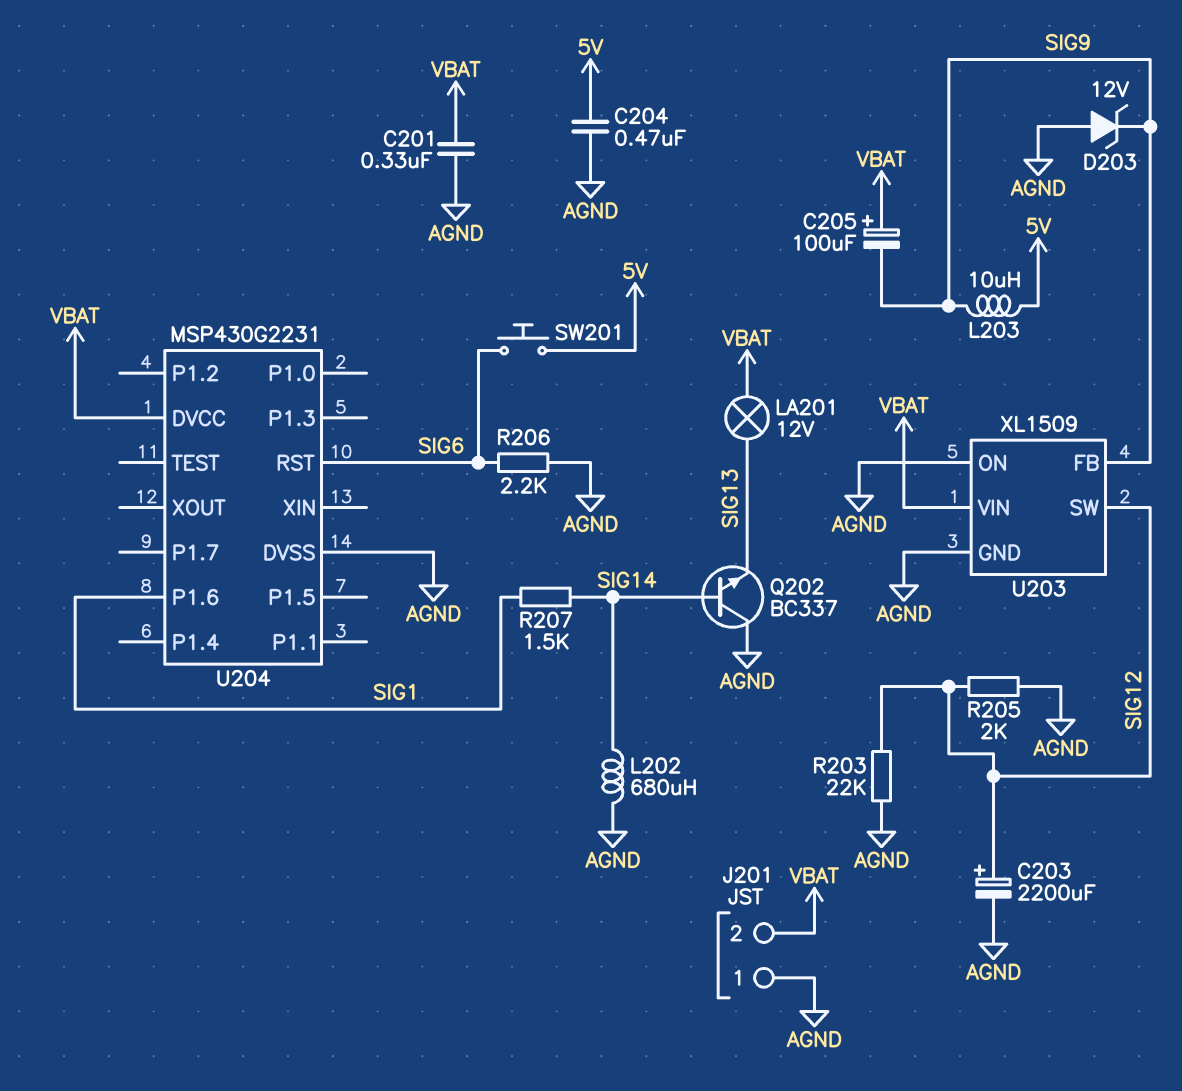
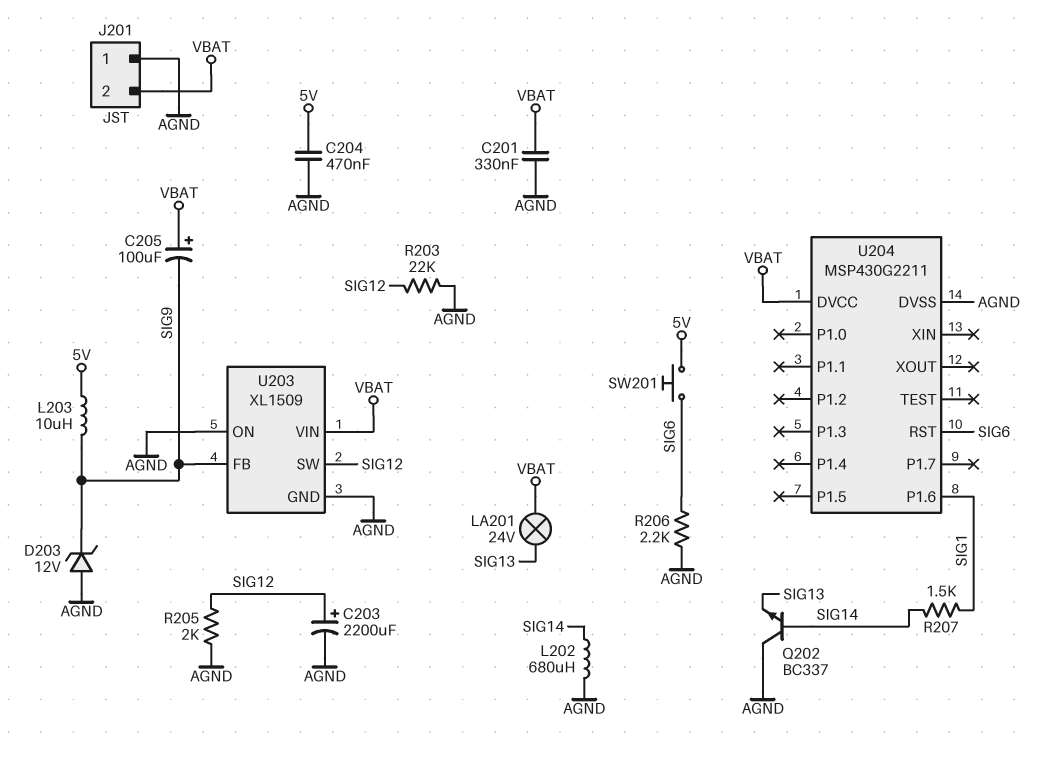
LA201: lamp 12V (SIG13, VBAT) -> lamp 24V (SIG13, VBAT)
U204: MSP430G2231 -> MSP430G2211

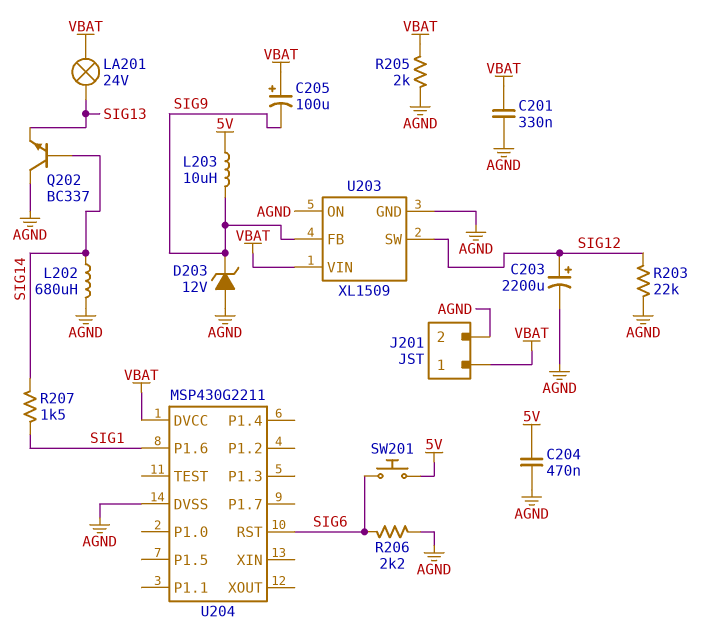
J201 pin 1: AGND -> VBAT
J201 pin 2: VBAT -> AGND
R205: 2k (AGND, SIG12) -> 2k (AGND, VBAT)

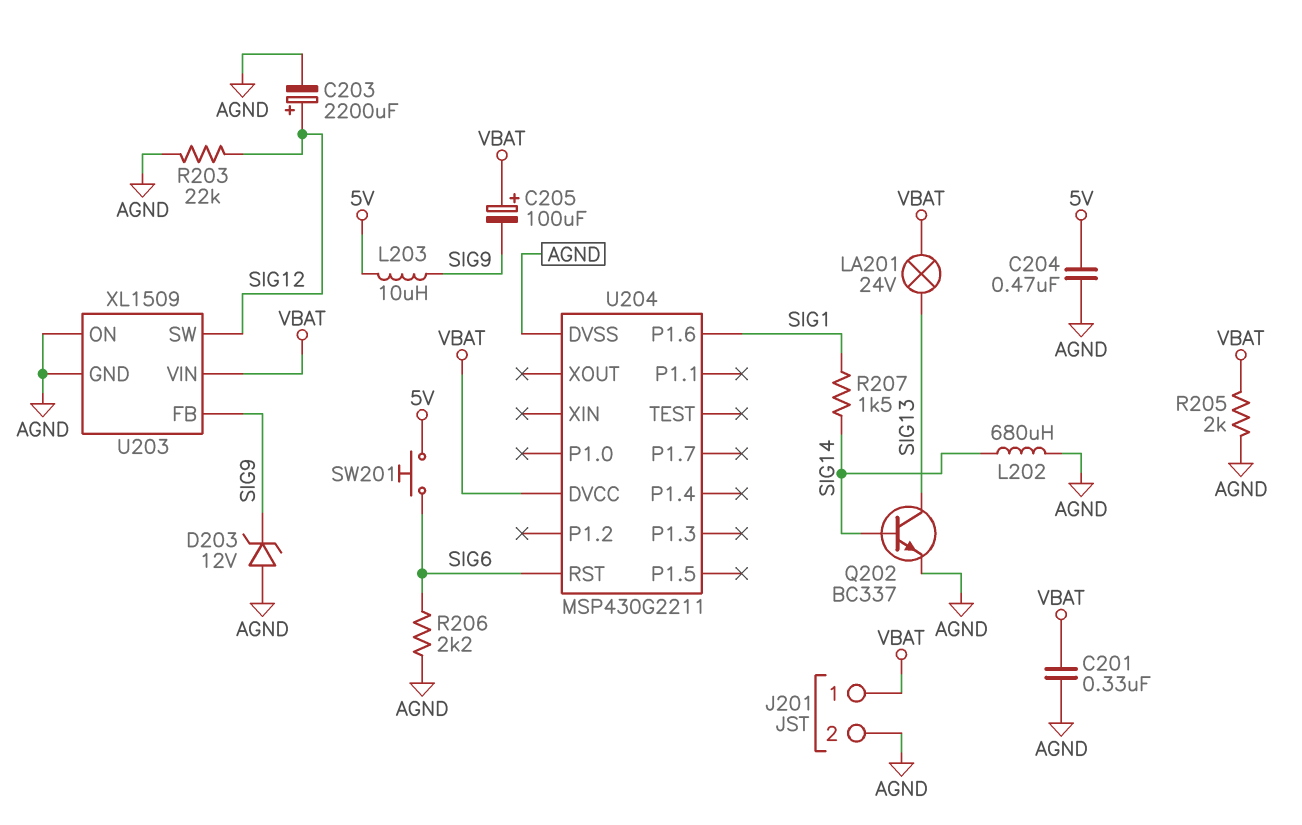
Q202: NPN BC337 (B SIG14, C AGND, E SIG13) -> NPN BC337 (B SIG14, C SIG13, E AGND)

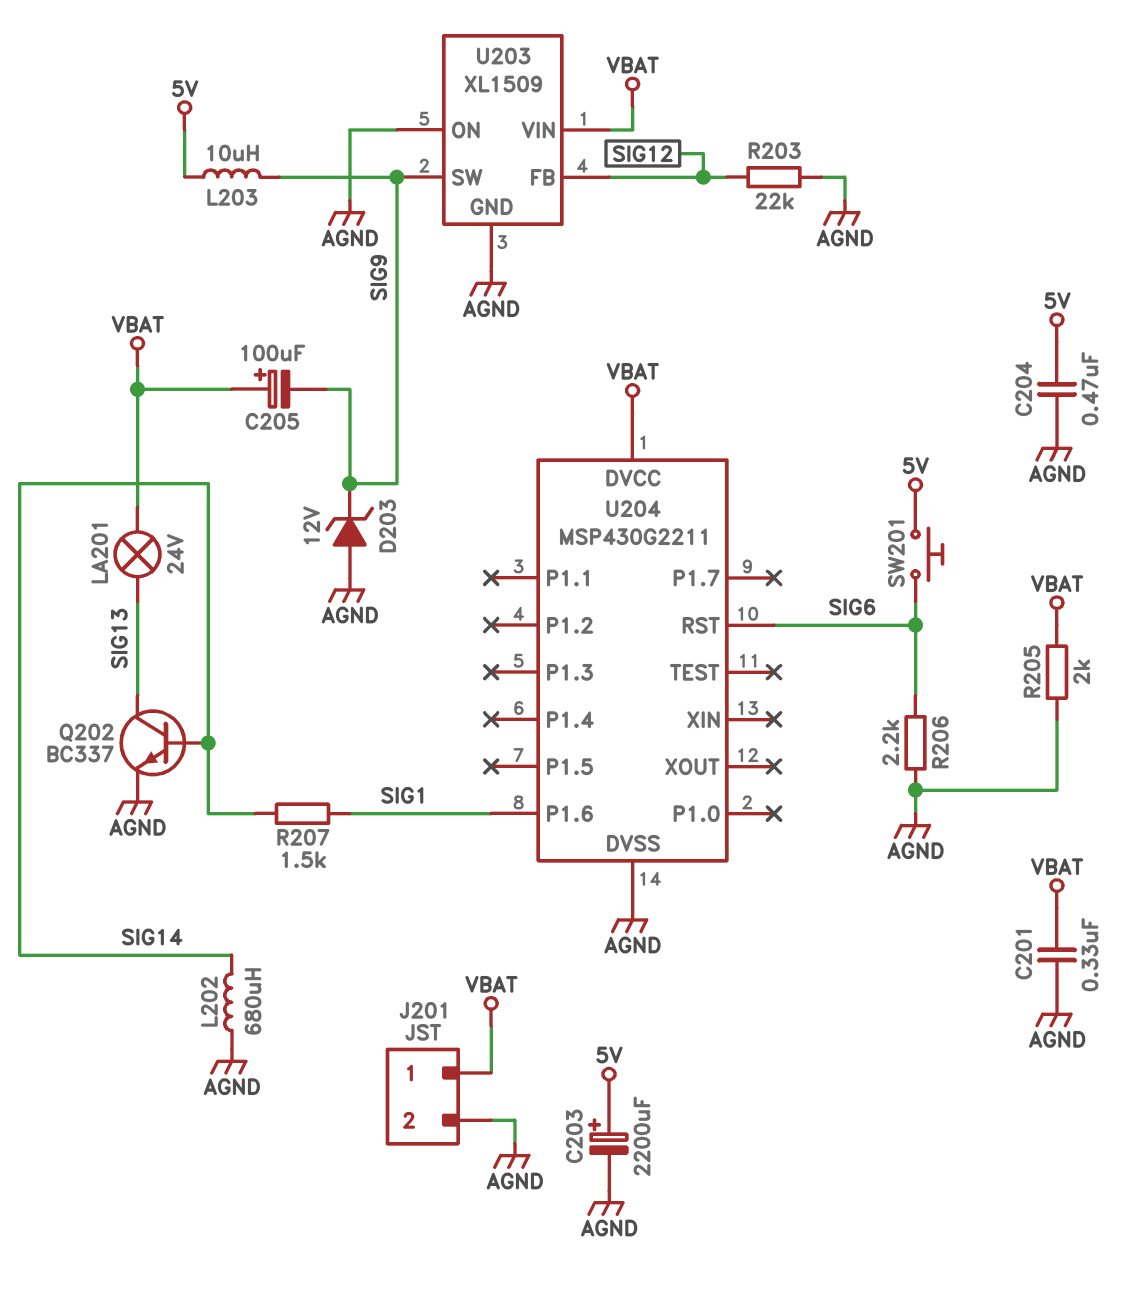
C203: 2200uF (plus SIG12, minus AGND) -> 2200uF (plus 5V, minus AGND)
U203 pin FB: SIG9 -> SIG12
U203 pin SW: SIG12 -> SIG9

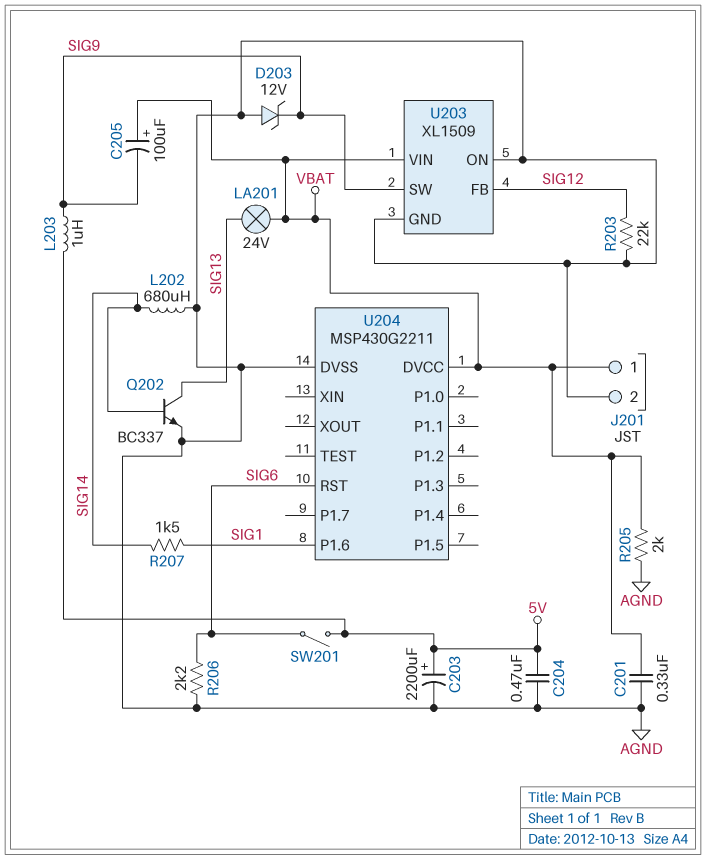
L203: 10uH (5V, SIG9) -> 1uH (5V, SIG9)
SW201: button (5V, SIG6) -> switch (5V, SIG6)

